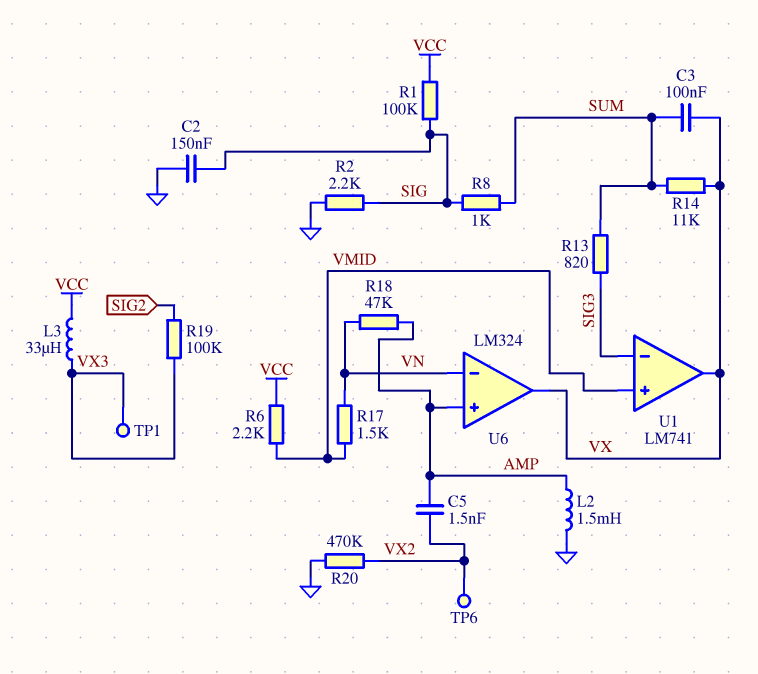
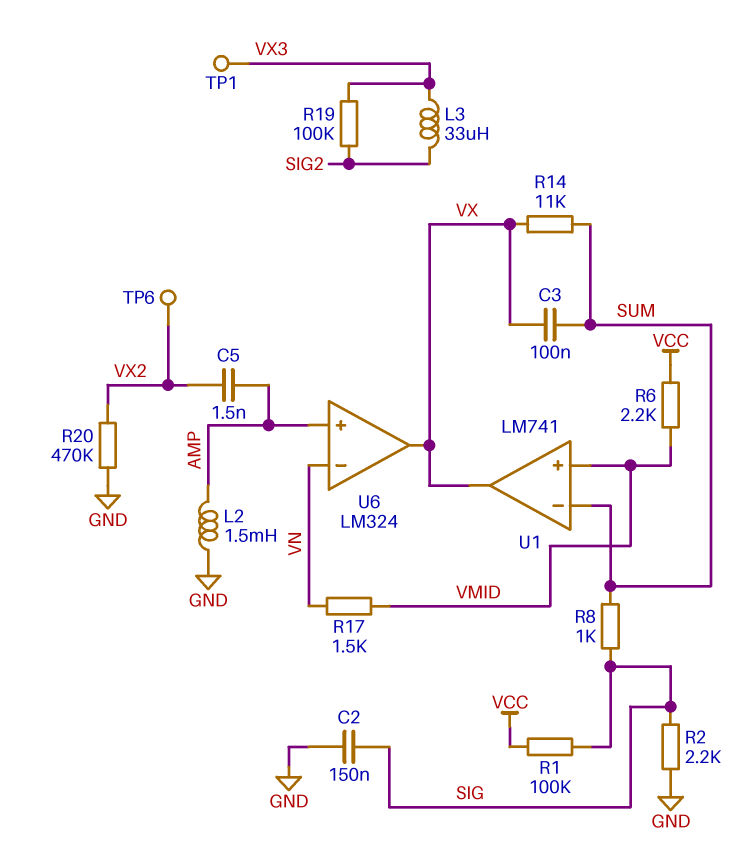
L3: 33uH (VCC, VX3) -> 33uH (SIG2, VX3)
R13: 820 (SIG3, SUM) -> none
R18: 47k (AMP, VN) -> none
U1 pin in-: SIG3 -> SUM

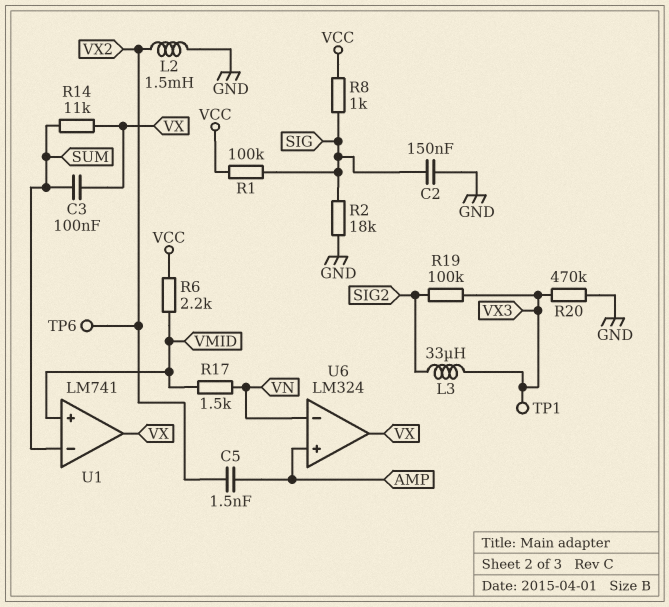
L2: 1.5mH (AMP, GND) -> 1.5mH (GND, VX2)
R2: 2.2k (GND, SIG) -> 18k (GND, SIG)
R8: 1k (SIG, SUM) -> 1k (SIG, VCC)
R20: 470k (GND, VX2) -> 470k (GND, VX3)

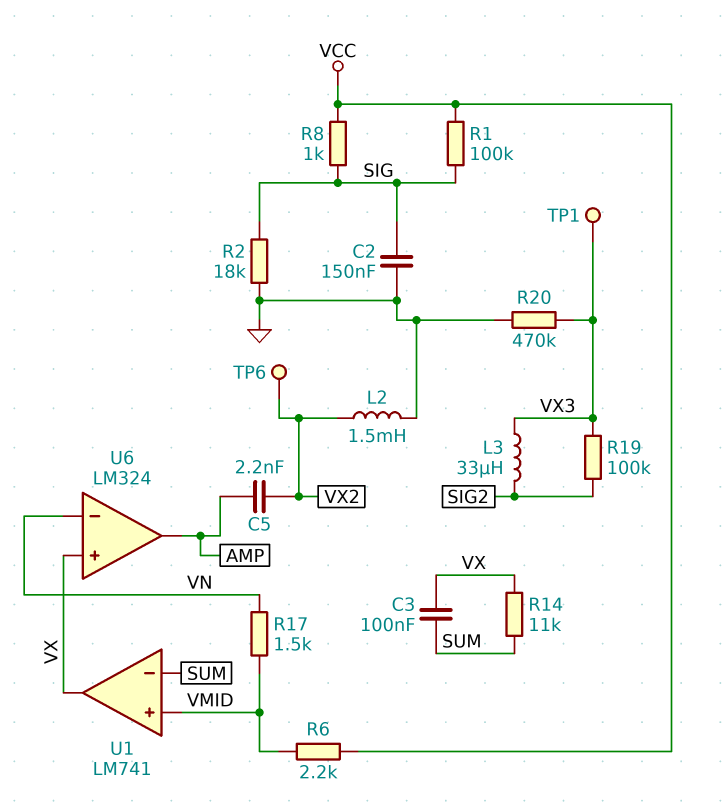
C5: 1.5nF (AMP, VX2) -> 2.2nF (AMP, VX2)
U6 pin in+: AMP -> VX
U6 pin out: VX -> AMP

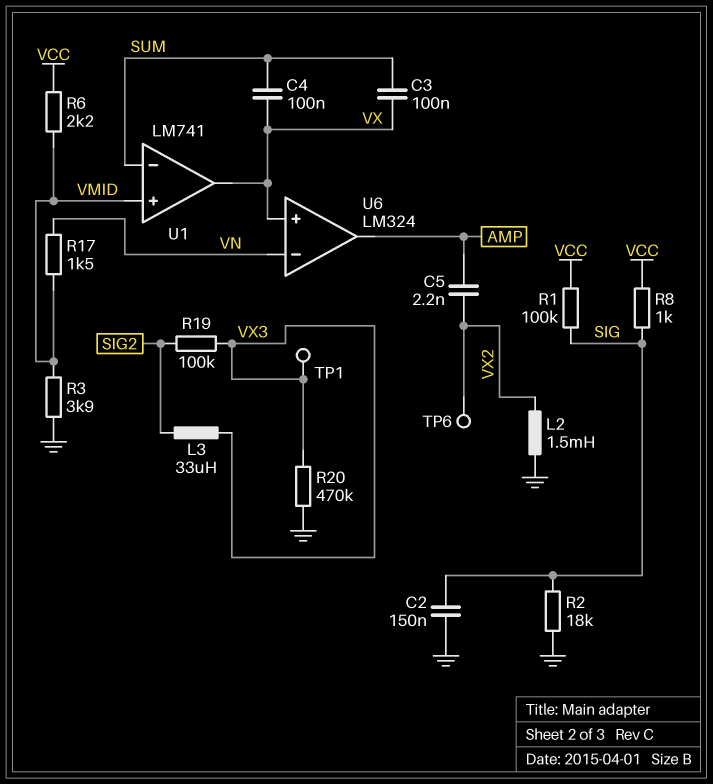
C4: none -> 100nF (SUM, VX)
R3: none -> 3.9k (GND, VMID)
R14: 11k (SUM, VX) -> none

